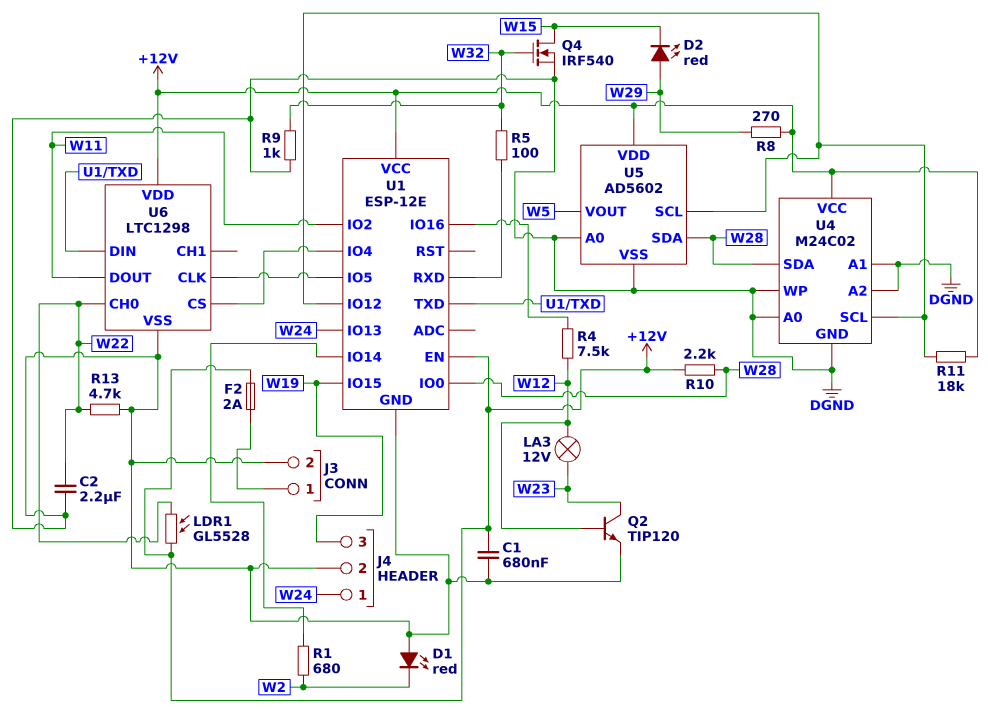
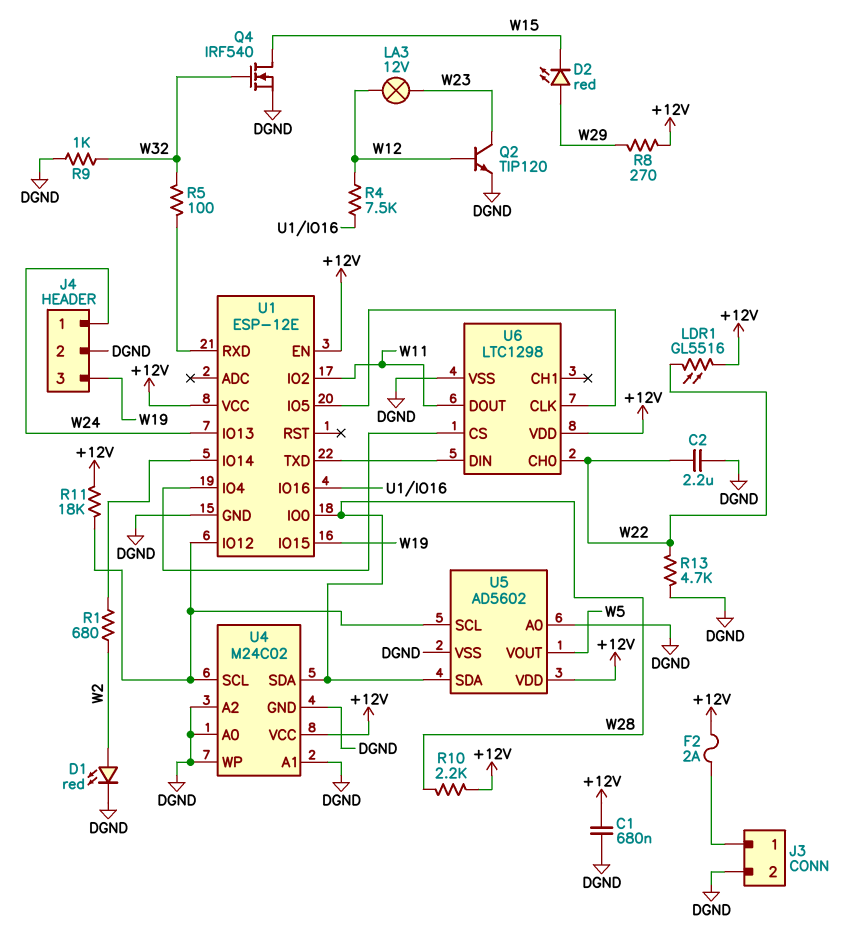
D1: LED red (A DGND, K W2) -> LED red (A W2, K DGND)
LDR1: GL5528 (+12V, W22) -> GL5516 (+12V, W22)

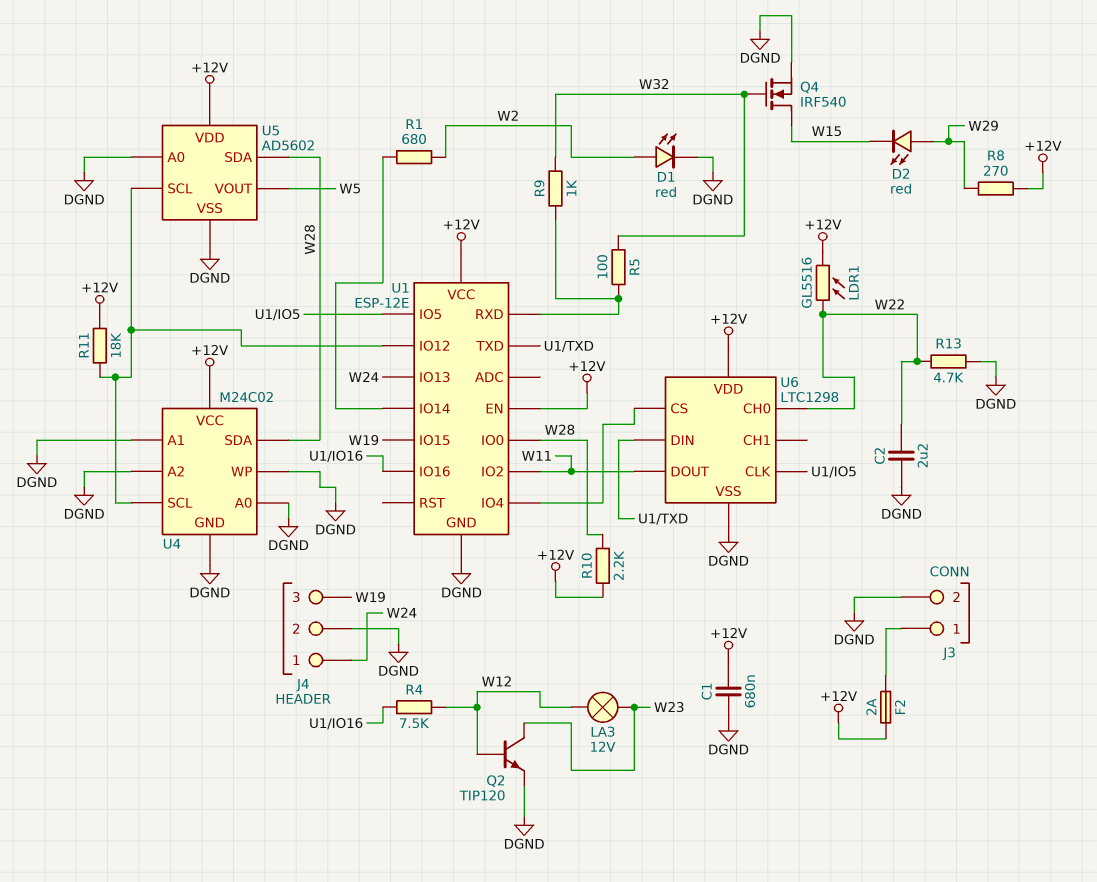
R9: 1k (DGND, W32) -> 1k (U1/RXD, W32)

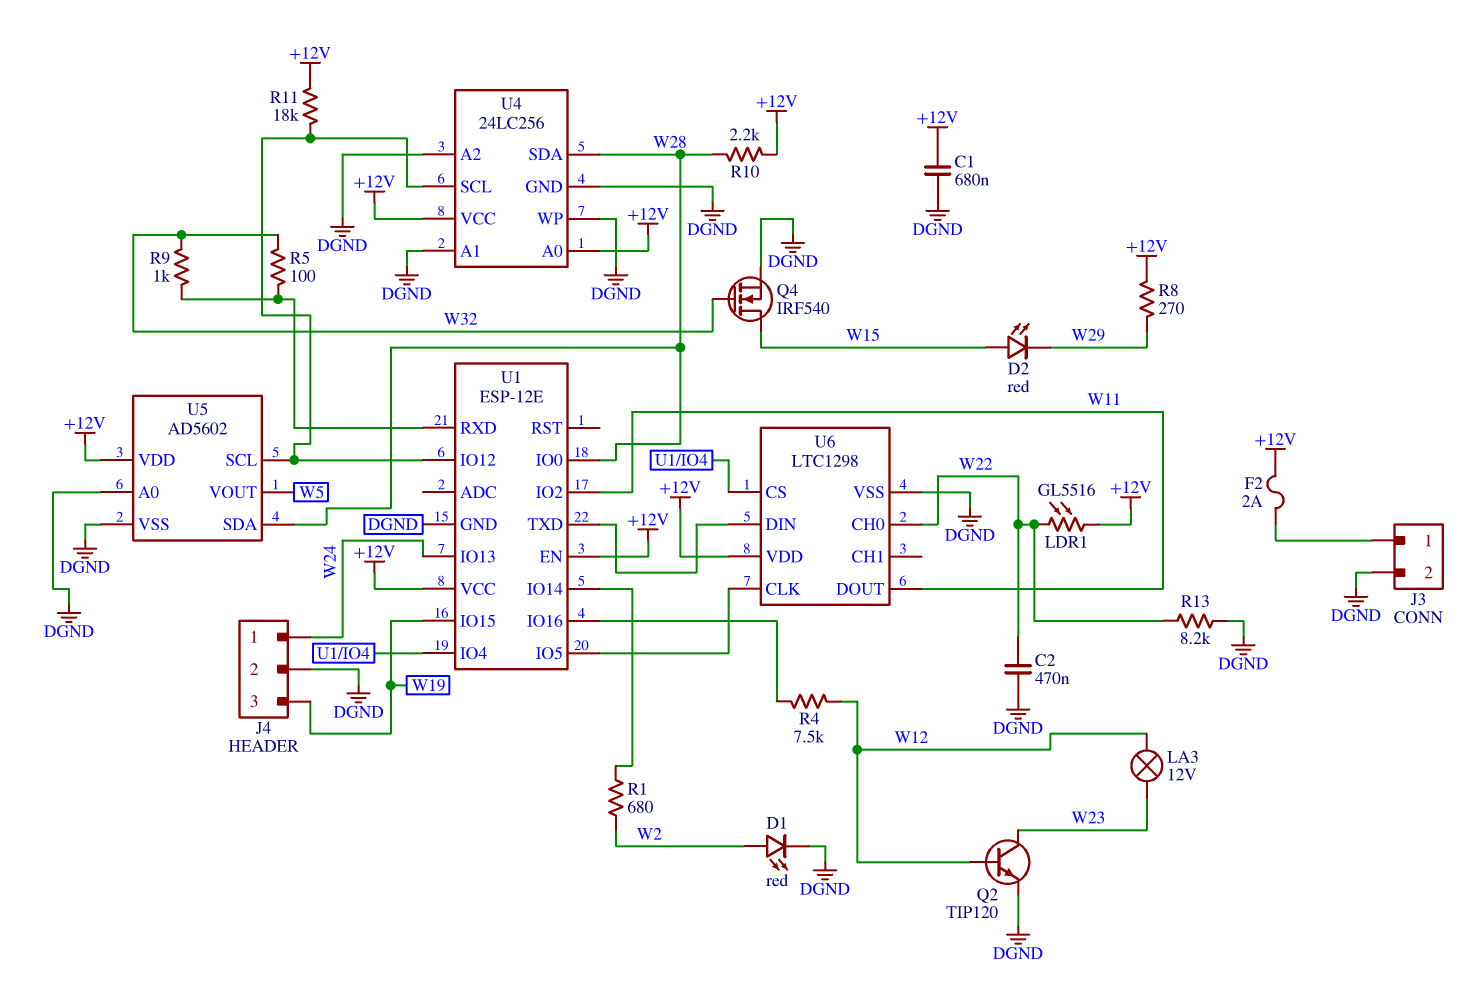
C2: 2.2uF (DGND, W22) -> 470nF (DGND, W22)
D2: LED red (A W29, K W15) -> LED red (A W15, K W29)
R13: 4.7k (DGND, W22) -> 8.2k (DGND, W22)
U4: M24C02 -> 24LC256
U4 pin A0: DGND -> +12V

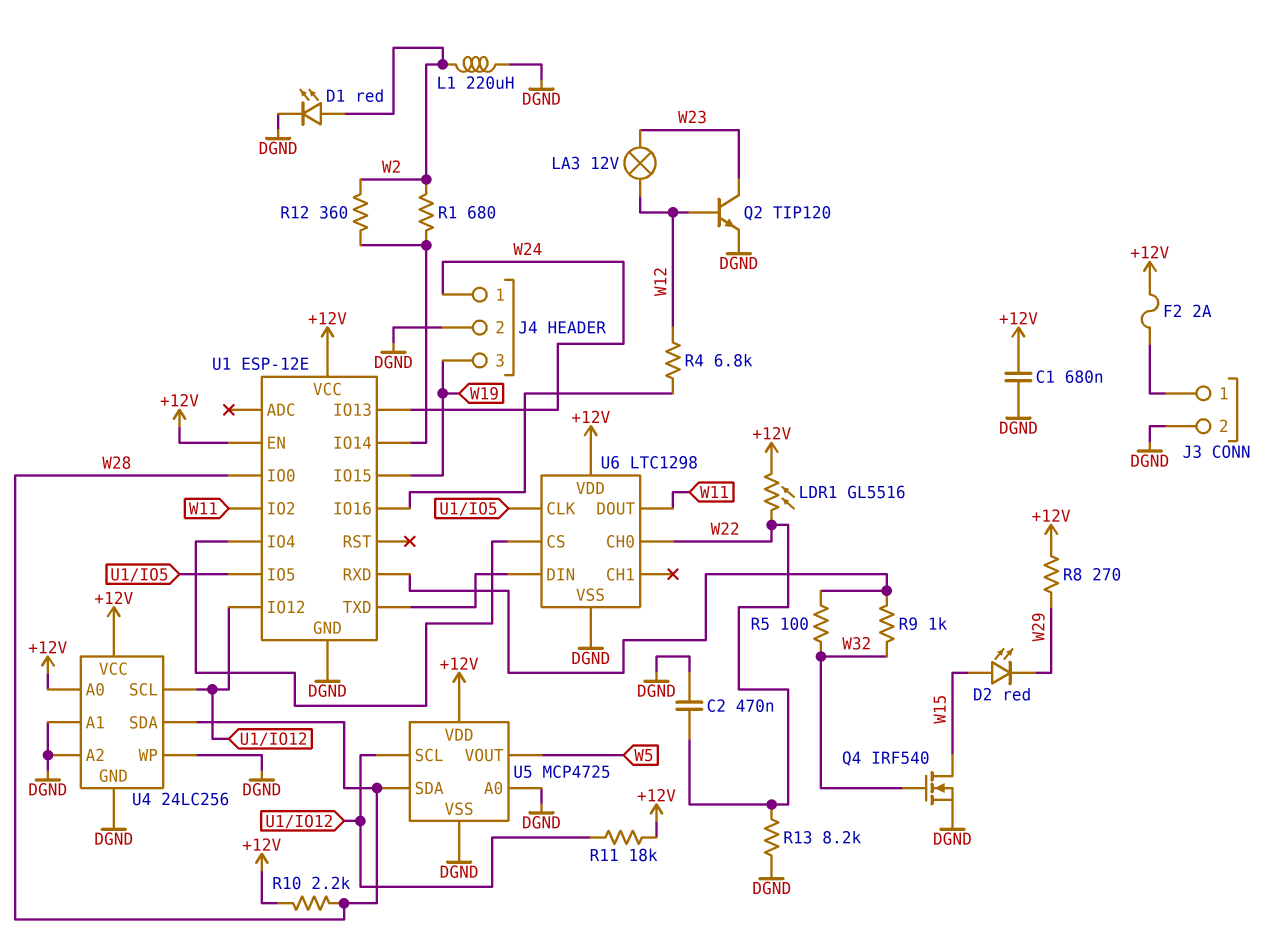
L1: none -> 220uH (DGND, W2)
R4: 7.5k (U1/IO16, W12) -> 6.8k (U1/IO16, W12)
R12: none -> 360 (U1/IO14, W2)
U5: AD5602 -> MCP4725

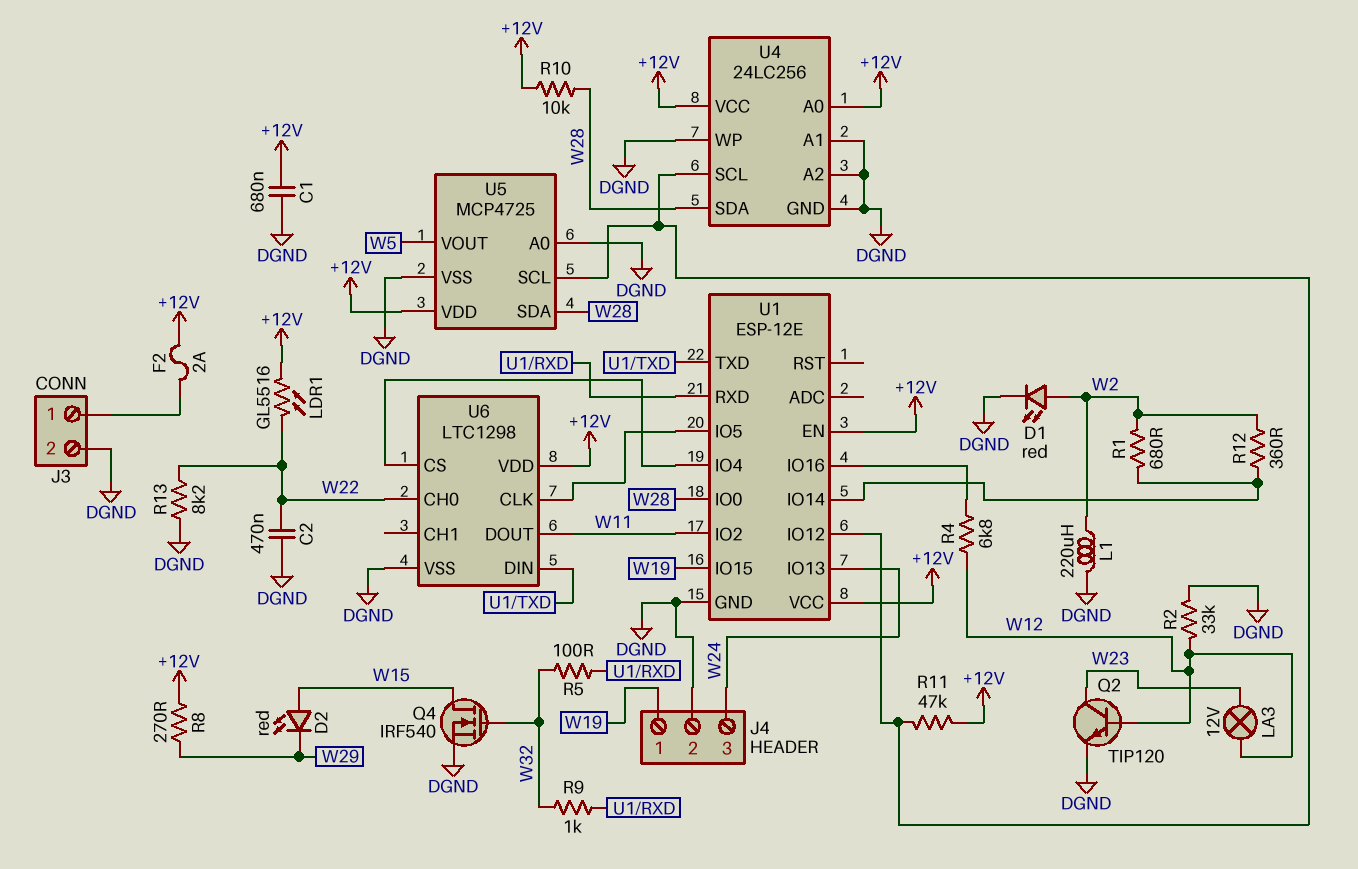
J4 pin 1: W24 -> W19
J4 pin 3: W19 -> W24
R2: none -> 33k (DGND, W12)
R10: 2.2k (+12V, W28) -> 10k (+12V, W28)
R11: 18k (+12V, U1/IO12) -> 47k (+12V, U1/IO12)

